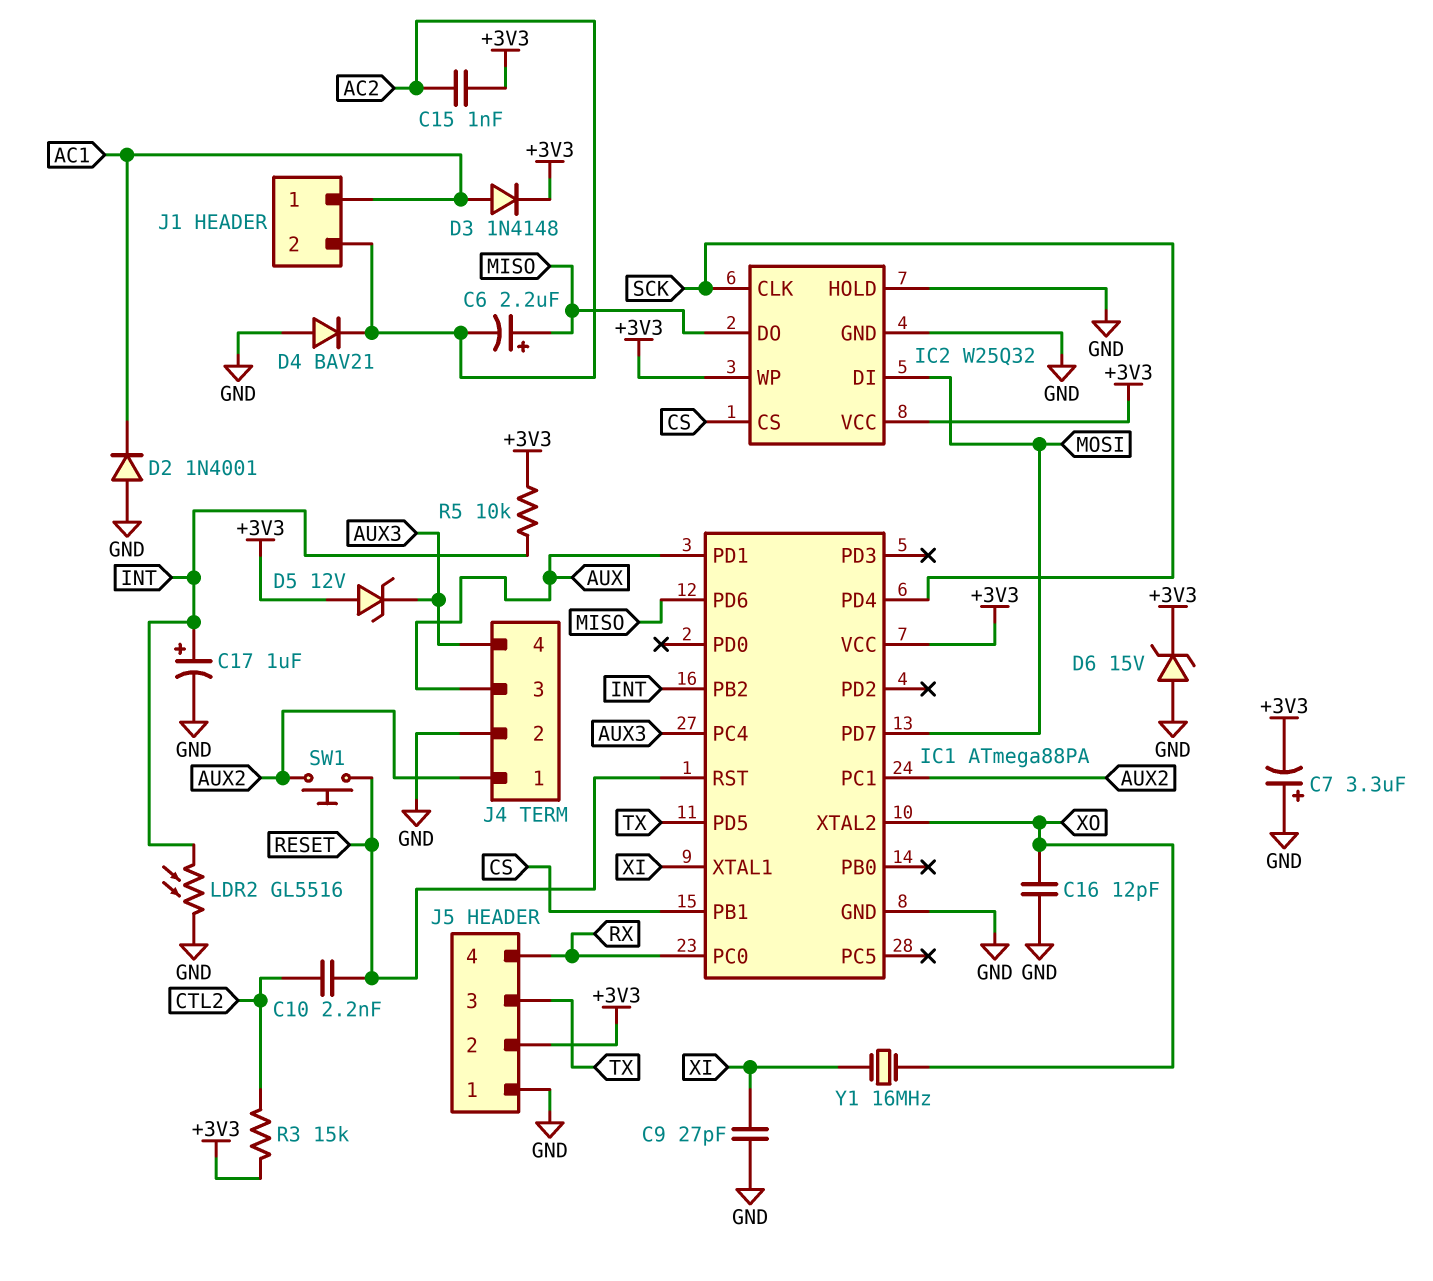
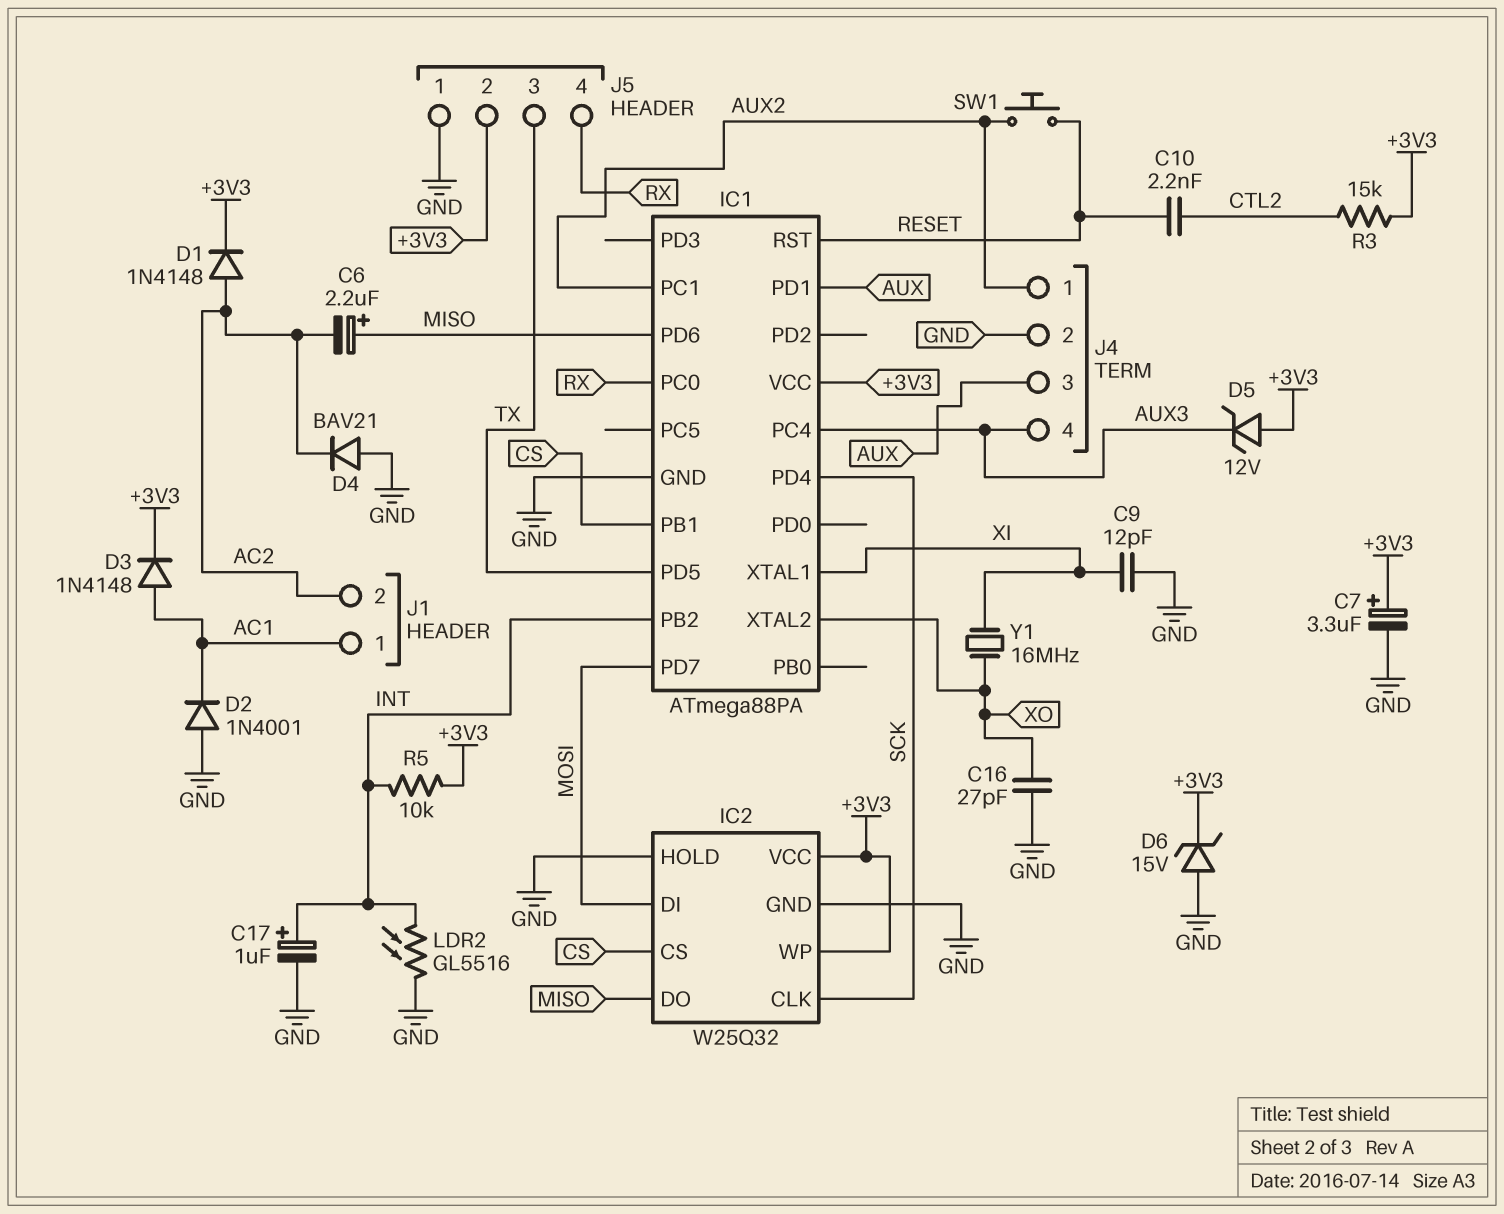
C7: 3.3uF (plus GND, minus +3V3) -> 3.3uF (plus +3V3, minus GND)
C9: 27pF (GND, XI) -> 12pF (GND, XI)
C15: 1nF (+3V3, AC2) -> none
C16: 12pF (GND, XO) -> 27pF (GND, XO)
D1: none -> diode 1N4148 (A AC2, K +3V3)

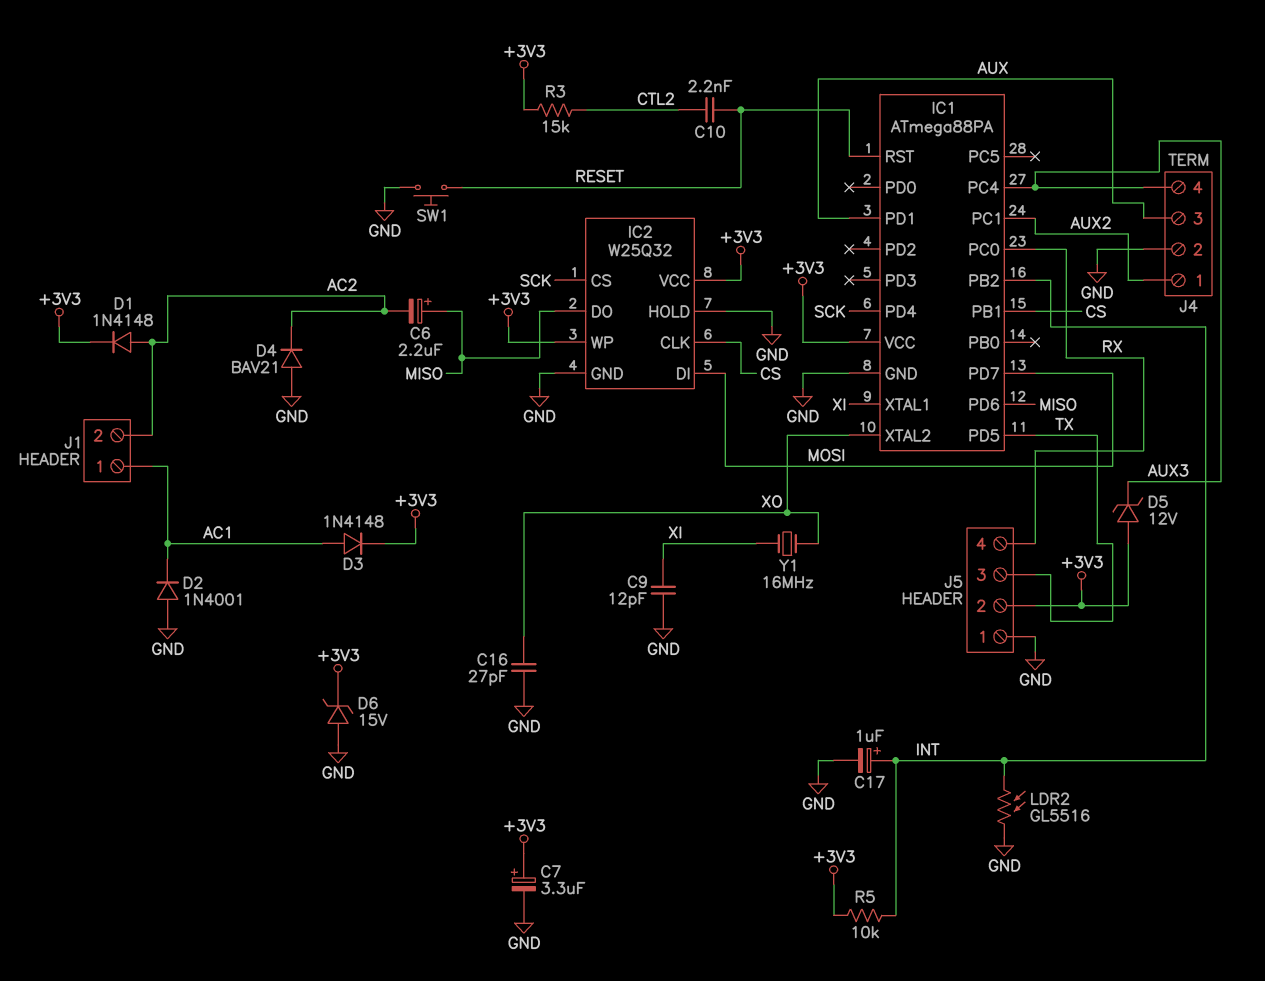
IC2 pin CLK: SCK -> CS
IC2 pin CS: CS -> SCK
SW1: button (AUX2, RESET) -> button (GND, RESET)

